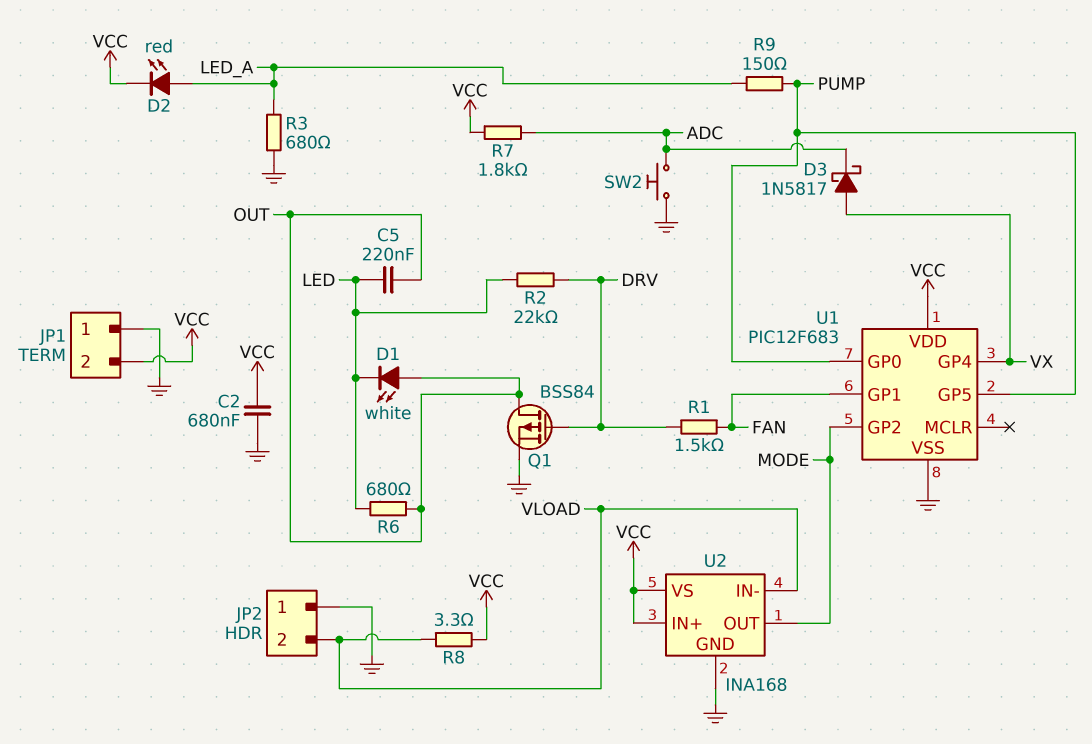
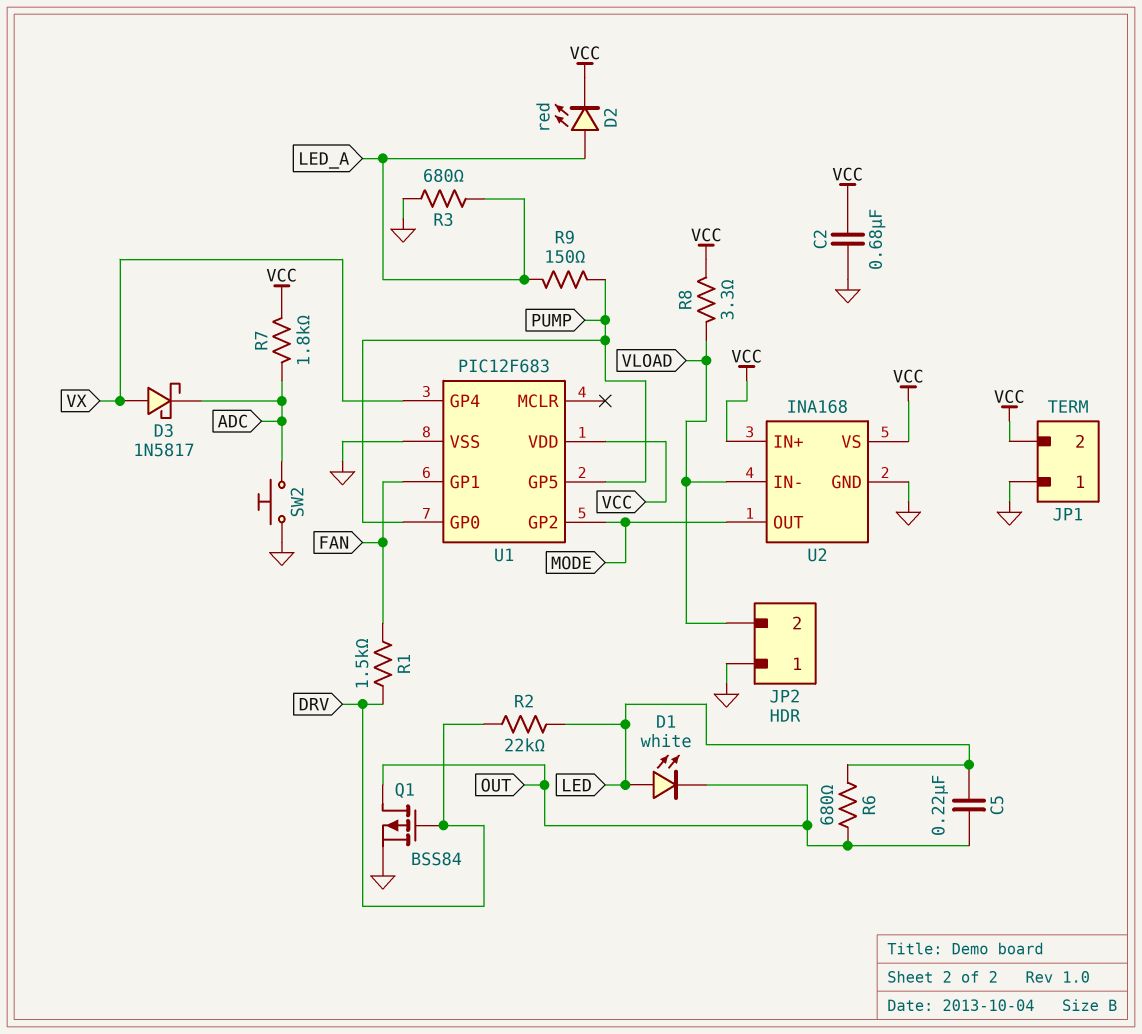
D1: LED white (A OUT, K LED) -> LED white (A LED, K OUT)

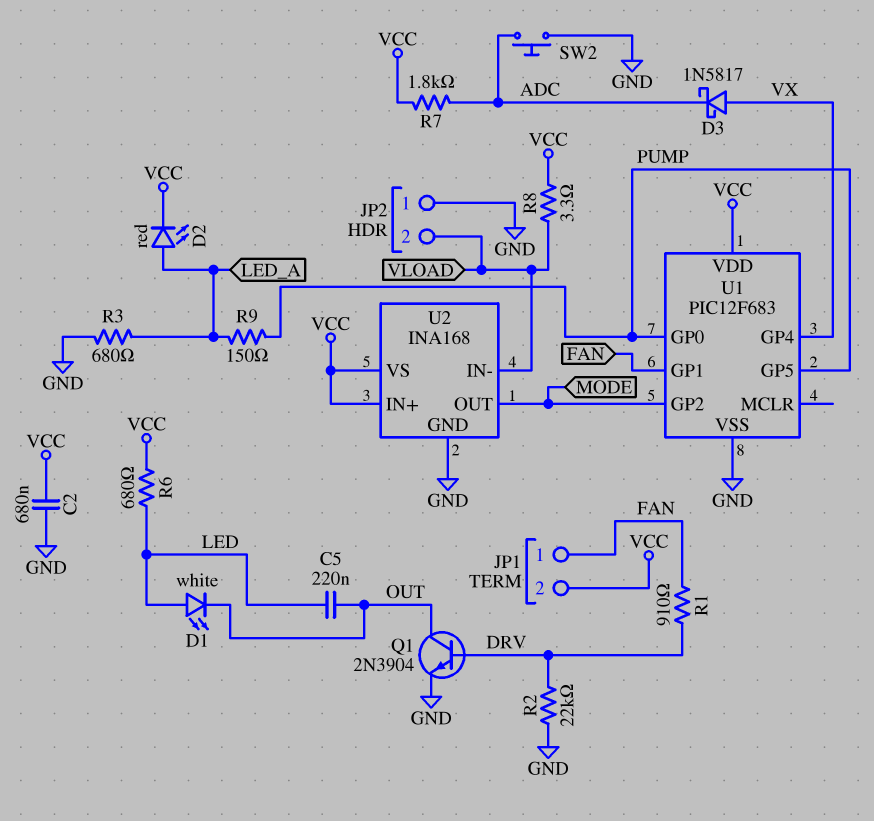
JP1 pin 1: GND -> FAN
Q1: PMOS BSS84 (G DRV, D OUT, S GND) -> NPN 2N3904 (B DRV, C OUT, E GND)
R1: 1.5k (DRV, FAN) -> 910 (DRV, FAN)
R2: 22k (DRV, LED) -> 22k (DRV, GND)
R6: 680 (LED, OUT) -> 680 (LED, VCC)

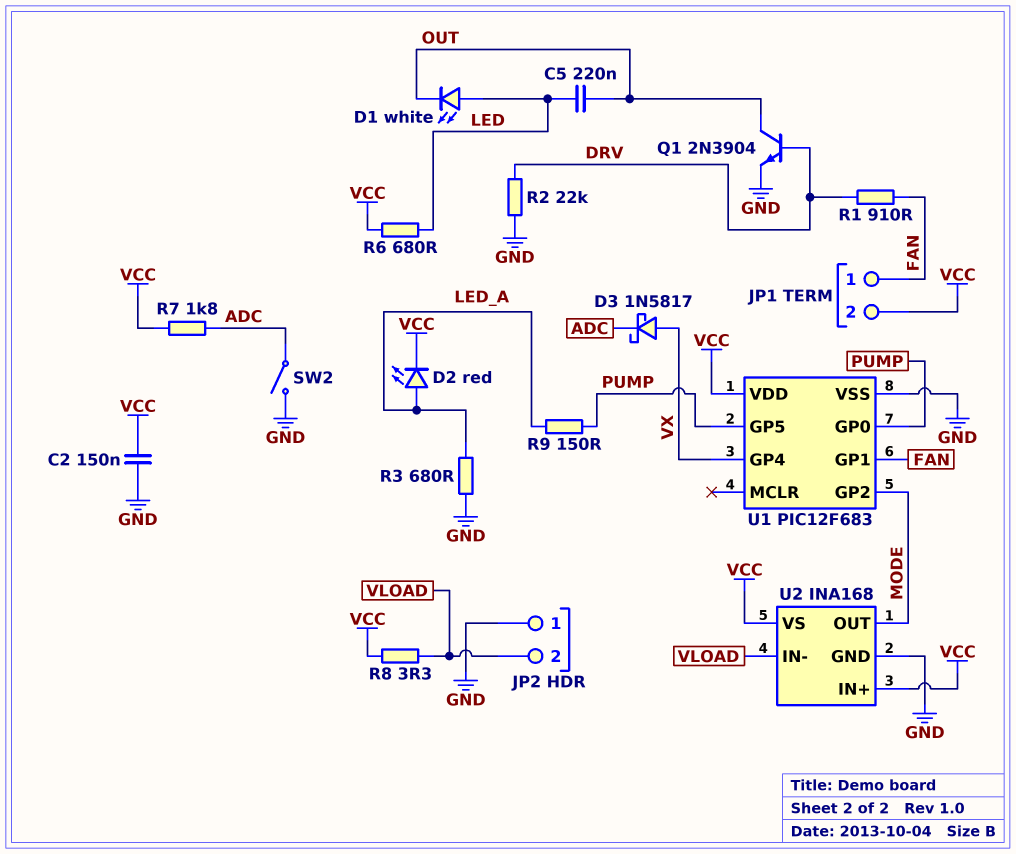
C2: 680nF (GND, VCC) -> 150nF (GND, VCC)
SW2: button (ADC, GND) -> switch (ADC, GND)

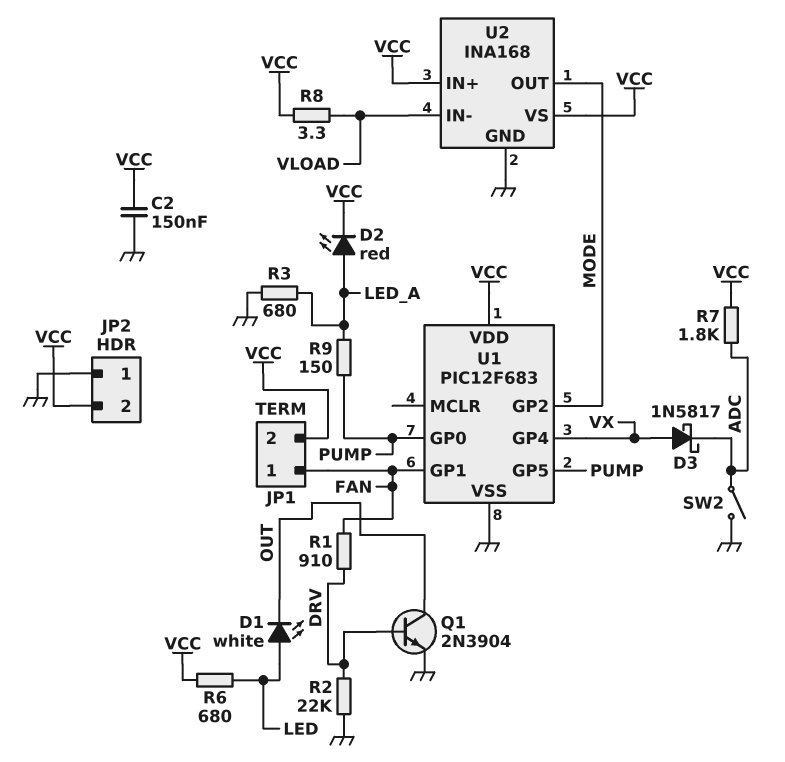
C5: 220nF (LED, OUT) -> none
JP2 pin 2: VLOAD -> VCC

